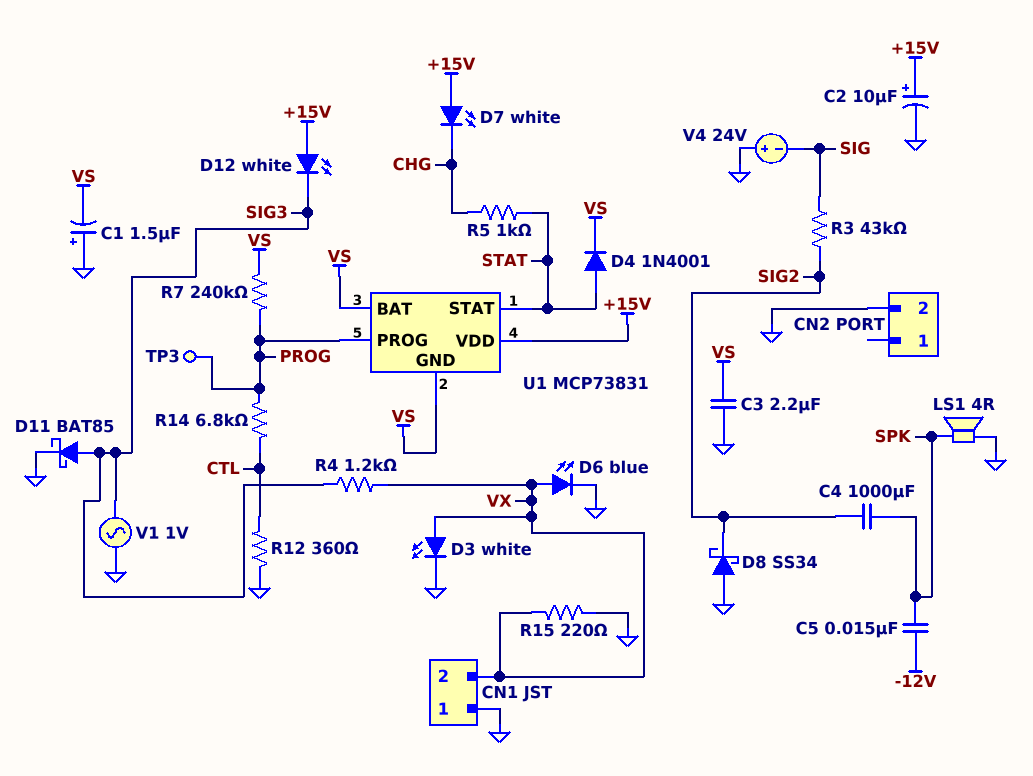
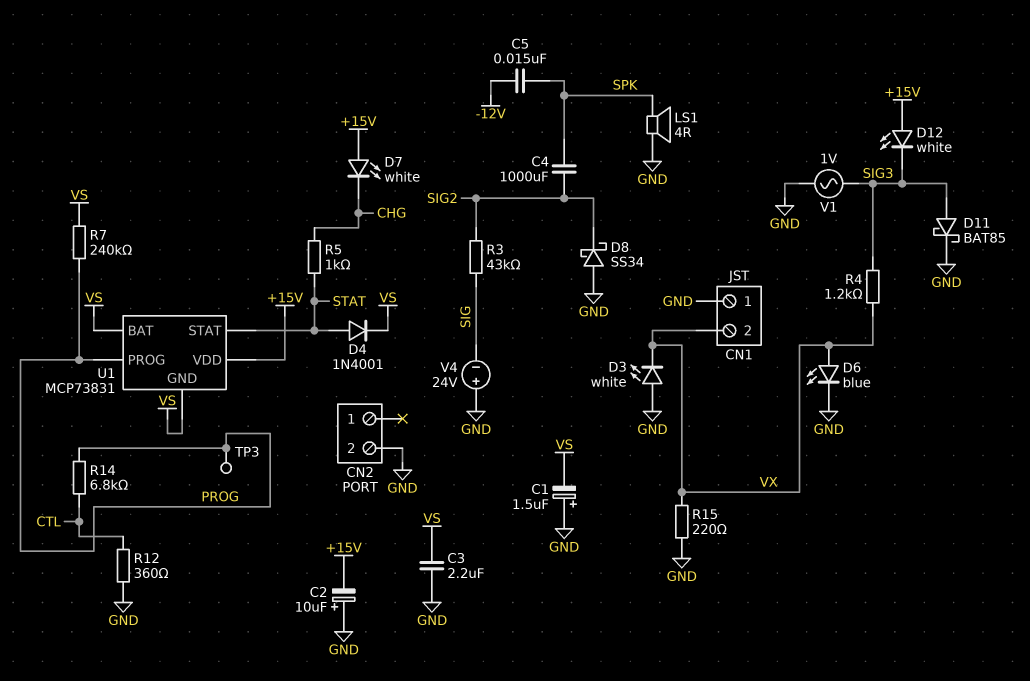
C2: 10uF (plus +15V, minus GND) -> 10uF (plus GND, minus +15V)
D3: LED white (A VX, K GND) -> LED white (A GND, K VX)

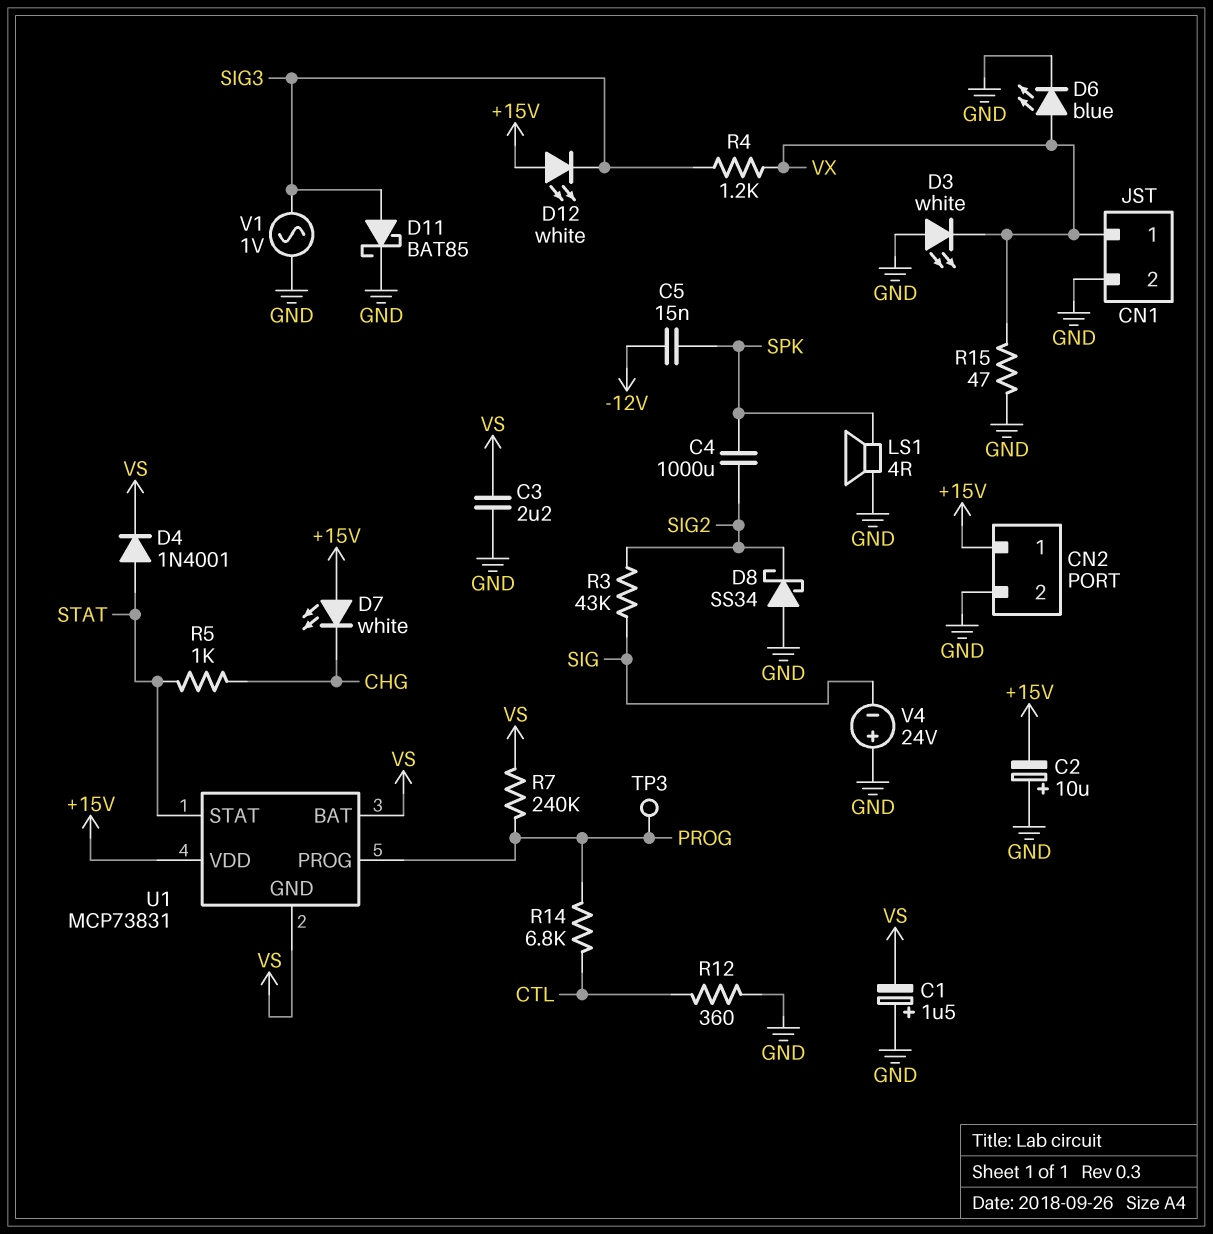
CN1 pin 1: GND -> VX
CN1 pin 2: VX -> GND
CN2 pin 1: none -> +15V
R15: 220 (GND, VX) -> 47 (GND, VX)

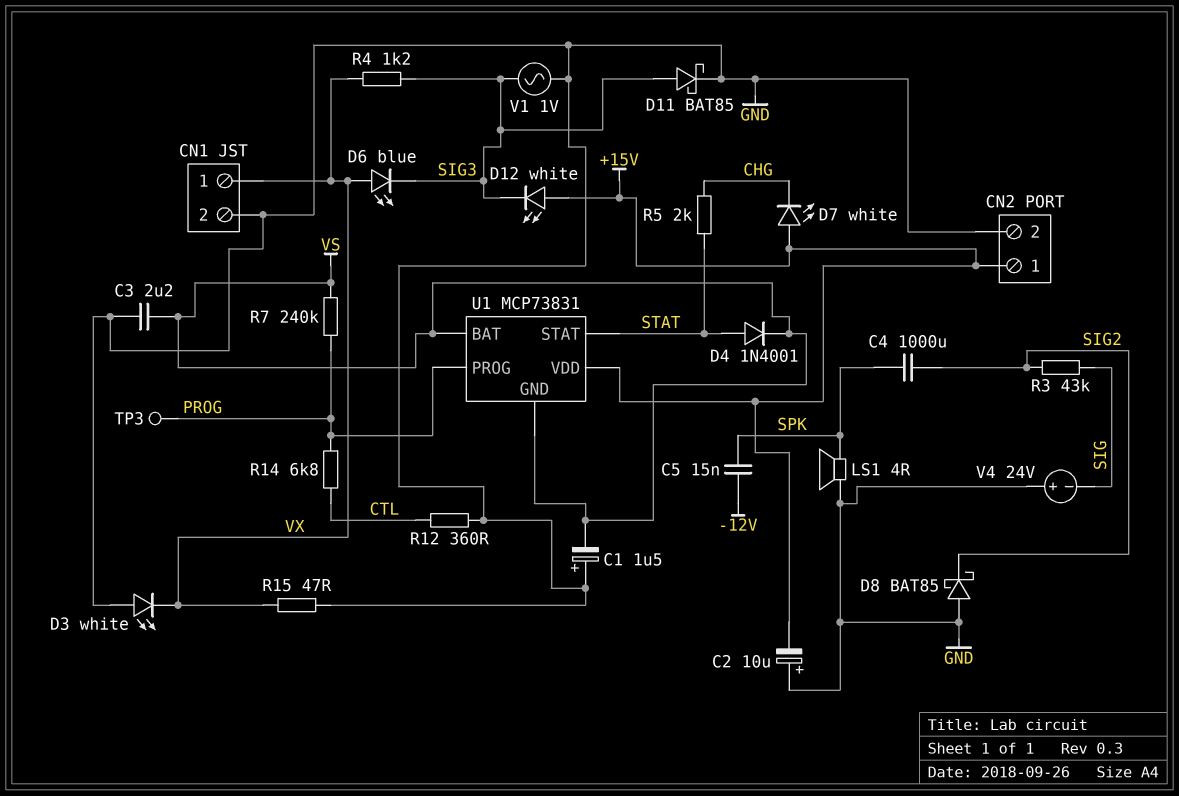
D6: LED blue (A VX, K GND) -> LED blue (A VX, K SIG3)
D8: schottky SS34 (A GND, K SIG2) -> schottky BAT85 (A GND, K SIG2)
R5: 1k (CHG, STAT) -> 2k (CHG, STAT)

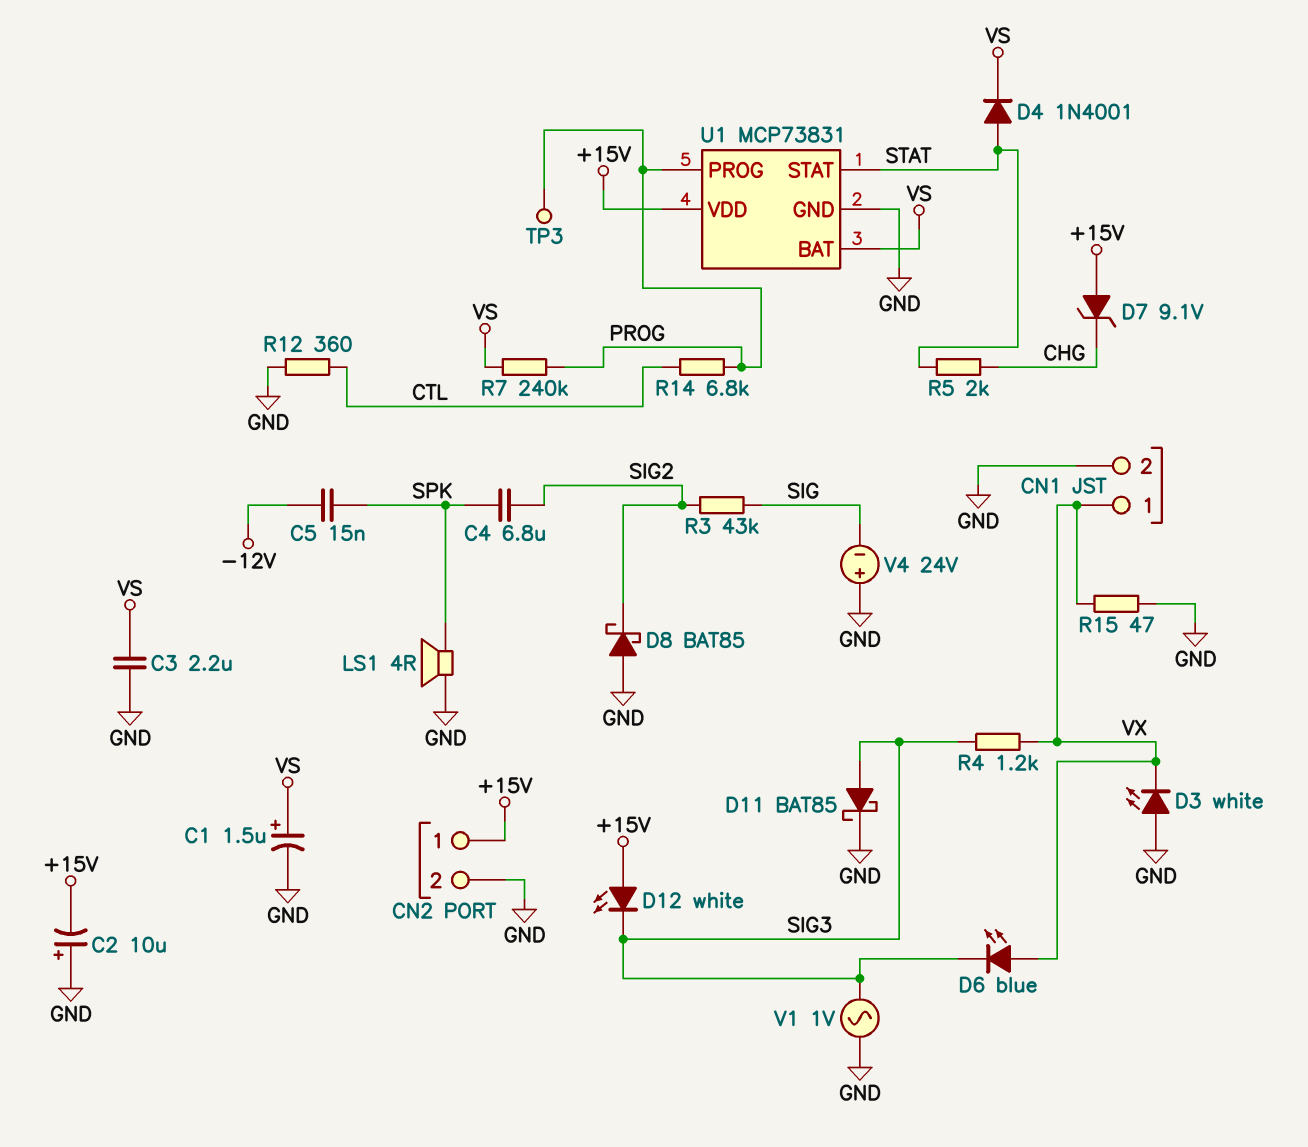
C1: 1.5uF (plus GND, minus VS) -> 1.5uF (plus VS, minus GND)
C4: 1000uF (SIG2, SPK) -> 6.8uF (SIG2, SPK)
D7: LED white (A +15V, K CHG) -> zener 9.1V (A +15V, K CHG)
U1 pin GND: VS -> GND

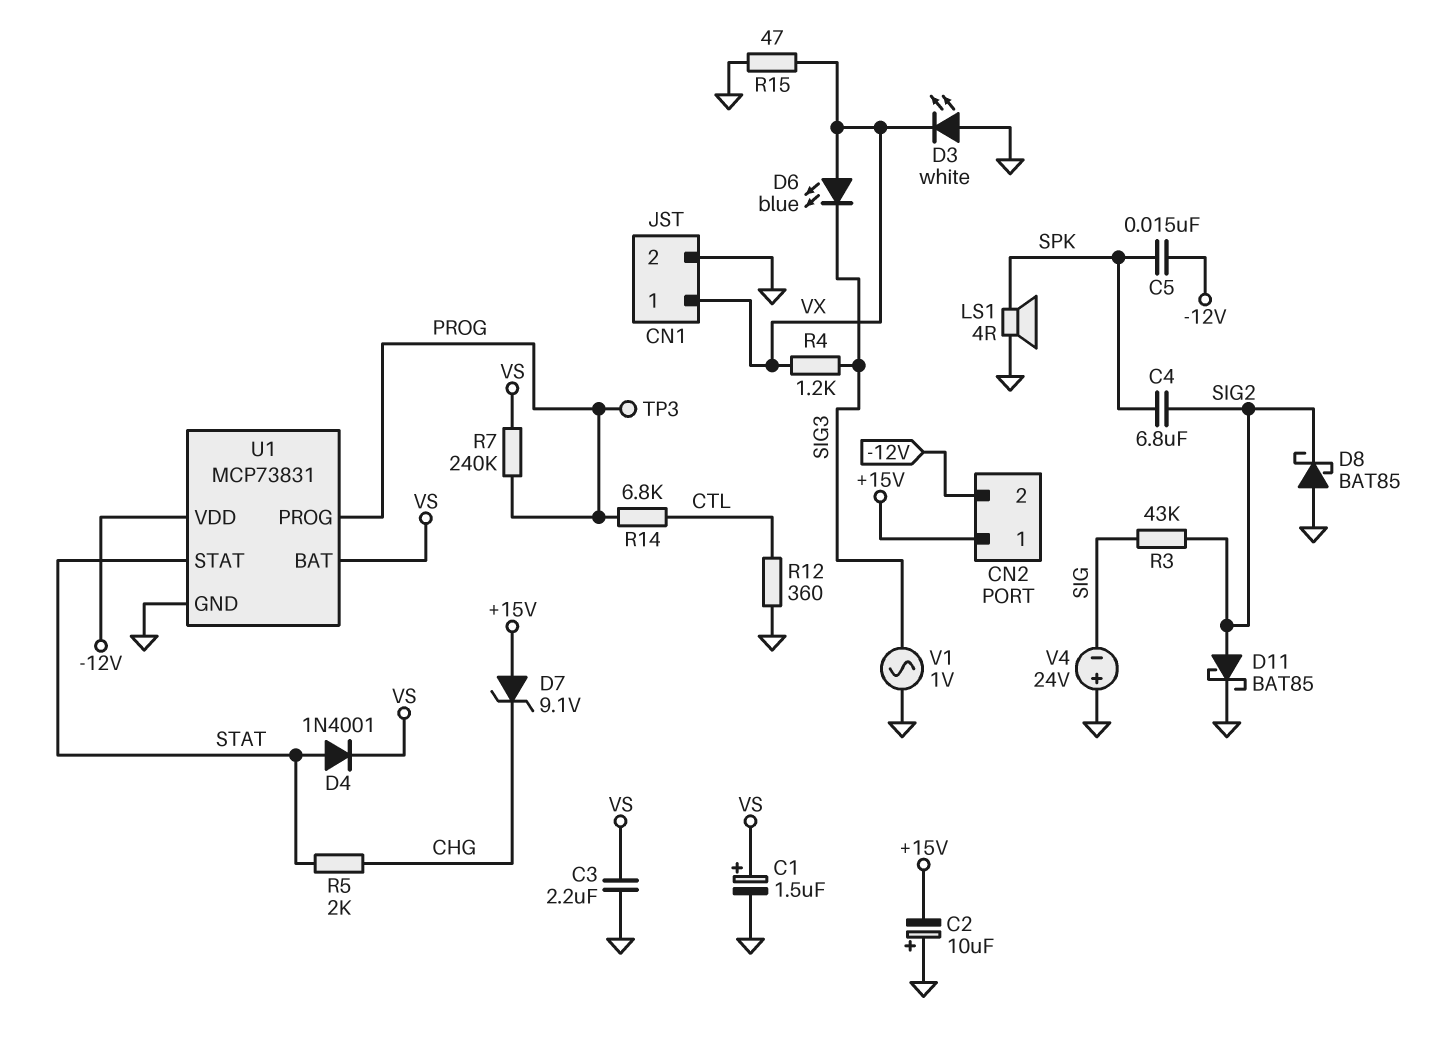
CN2 pin 2: GND -> -12V
D11: schottky BAT85 (A SIG3, K GND) -> schottky BAT85 (A SIG2, K GND)
D12: LED white (A +15V, K SIG3) -> none
U1 pin VDD: +15V -> -12V

